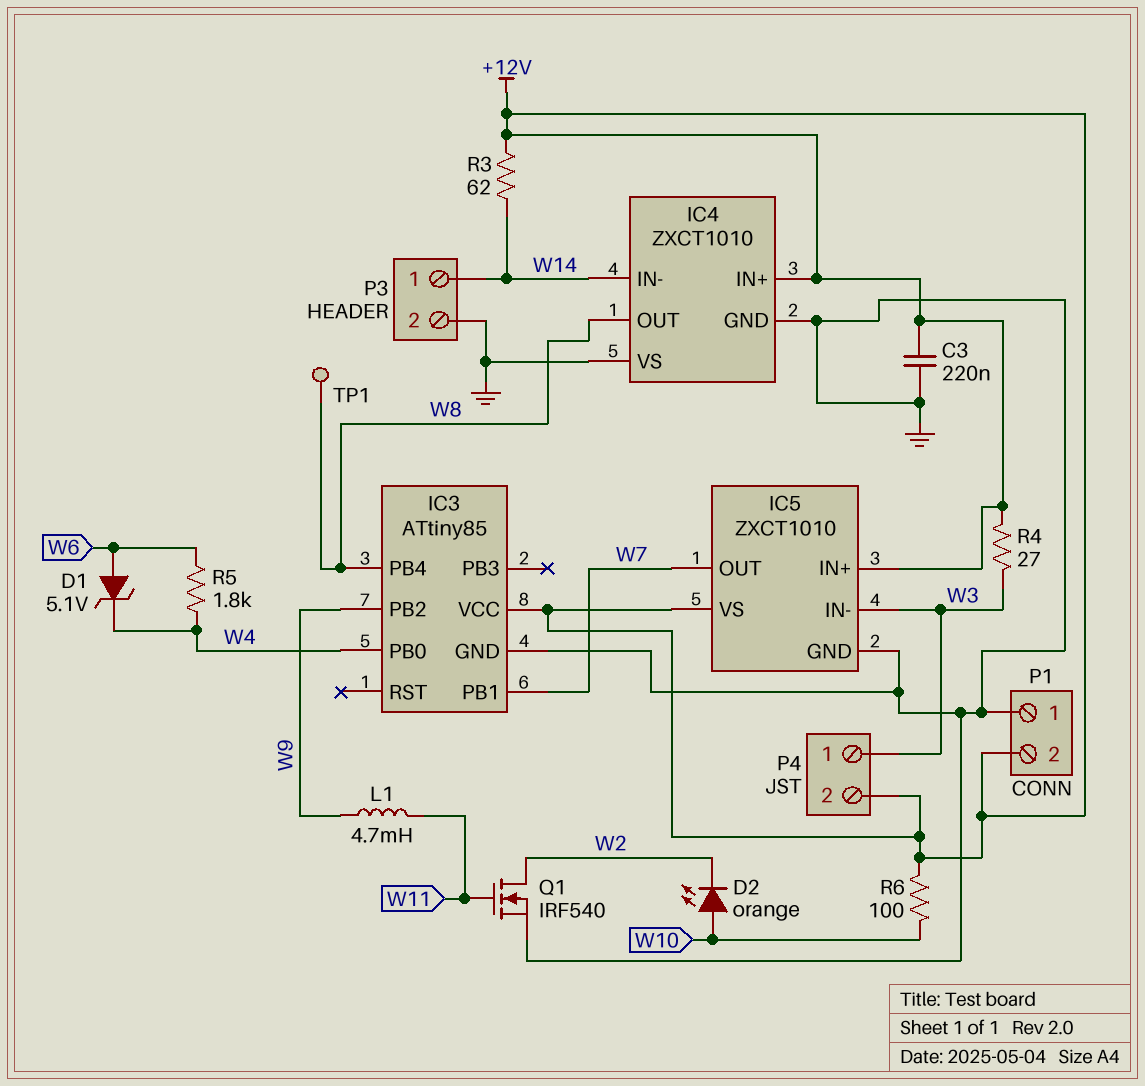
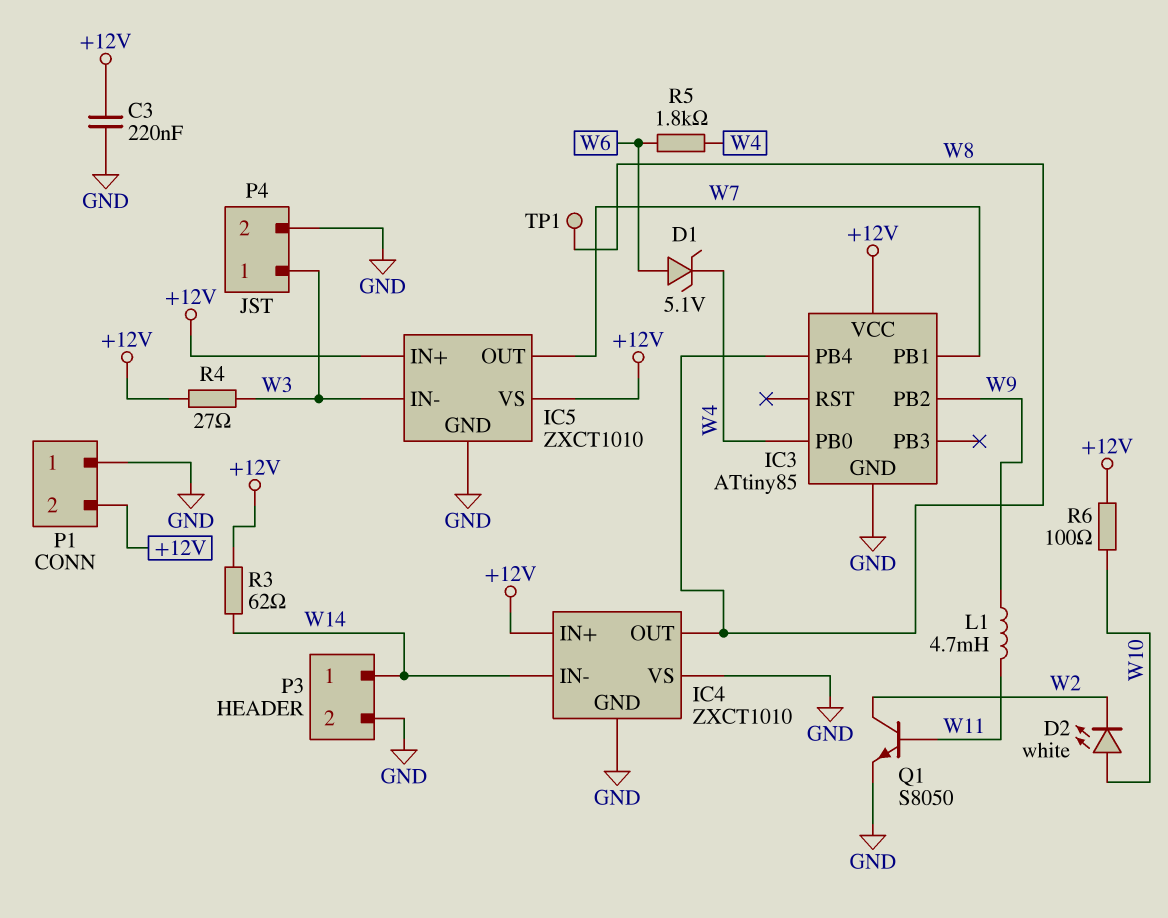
D2: LED orange (A W10, K W2) -> LED white (A W10, K W2)
P4 pin 2: +12V -> GND
Q1: NMOS IRF540 (G W11, D W2, S GND) -> NPN S8050 (B W11, C W2, E GND)

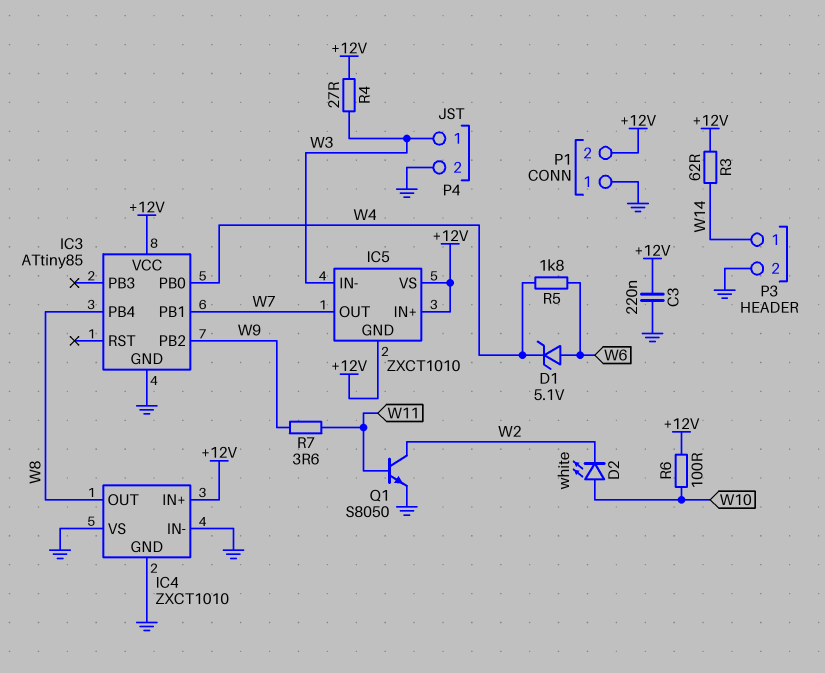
IC4 pin IN-: W14 -> GND
IC5 pin GND: GND -> +12V
L1: 4.7mH (W9, W11) -> none
R7: none -> 3.6 (W9, W11)
TP1: test point (W8) -> none

